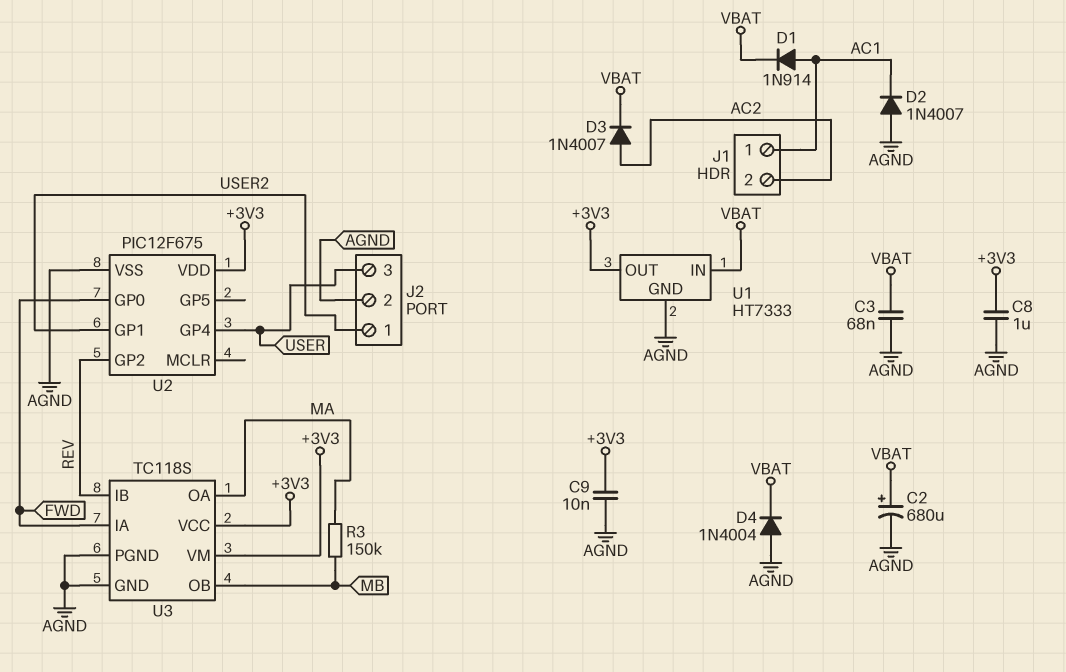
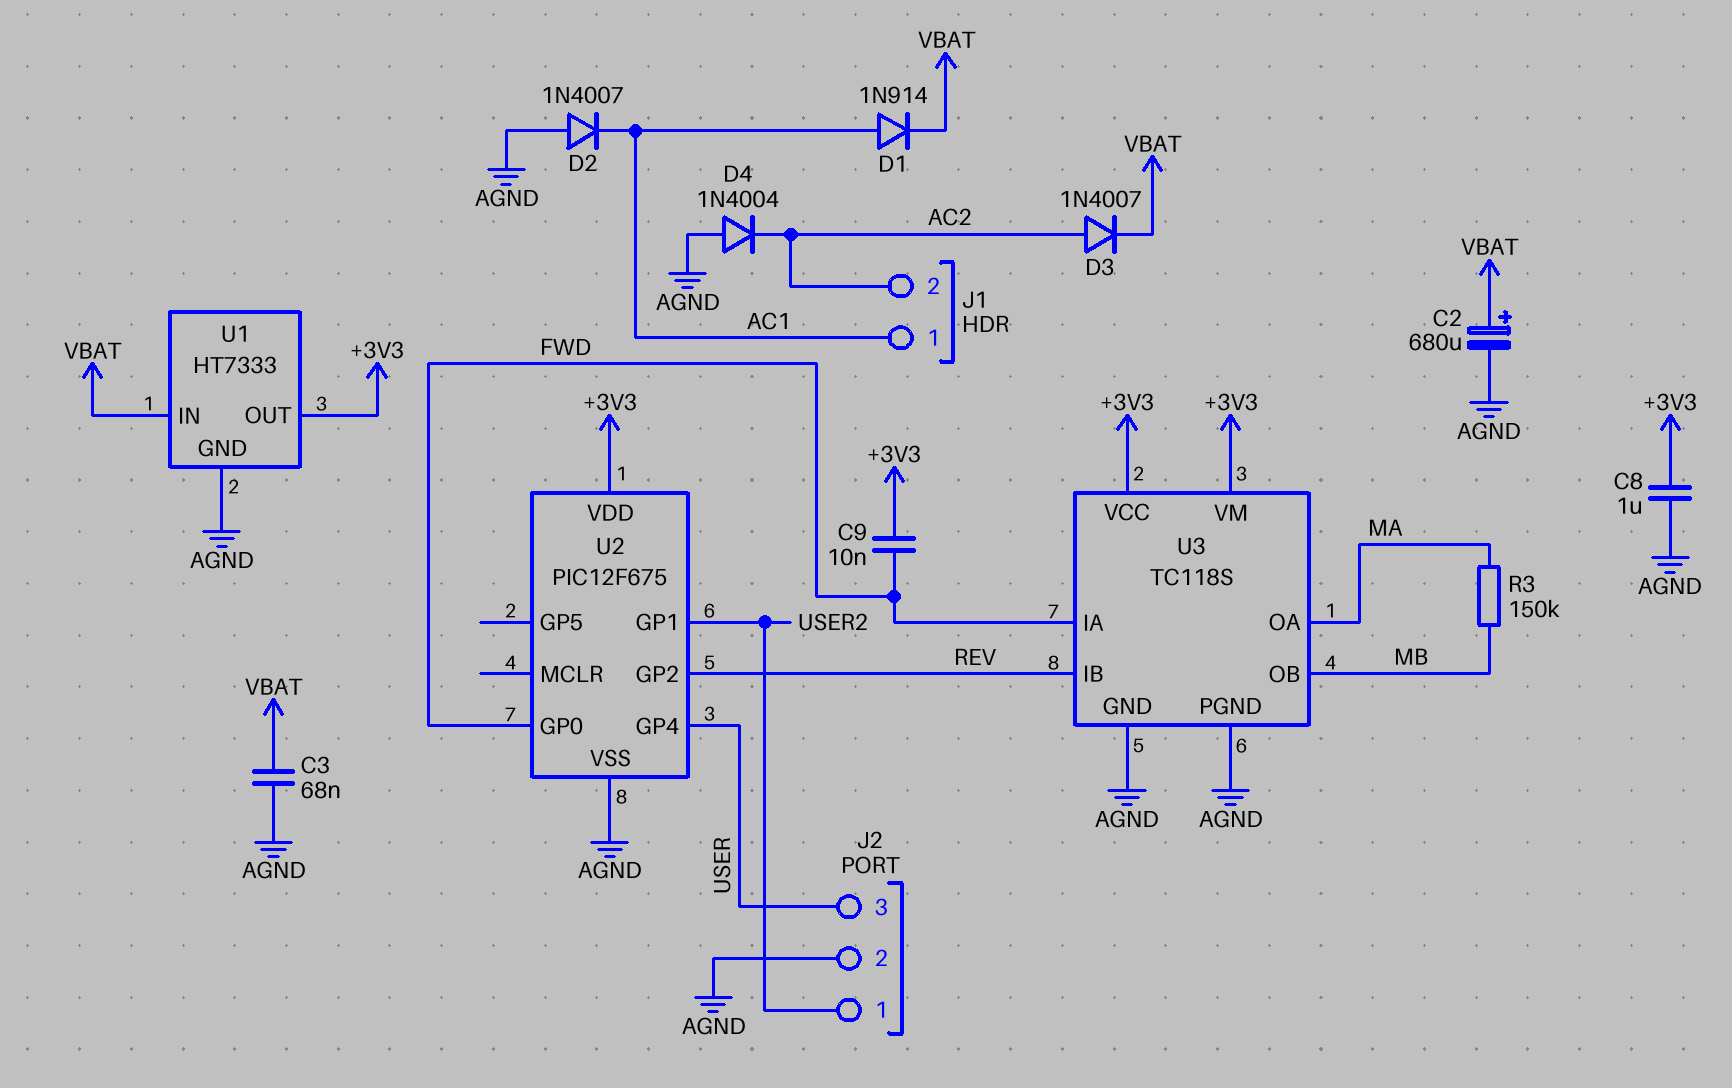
C9: 10nF (+3V3, AGND) -> 10nF (+3V3, FWD)
D4: diode 1N4004 (A AGND, K VBAT) -> diode 1N4004 (A AGND, K AC2)

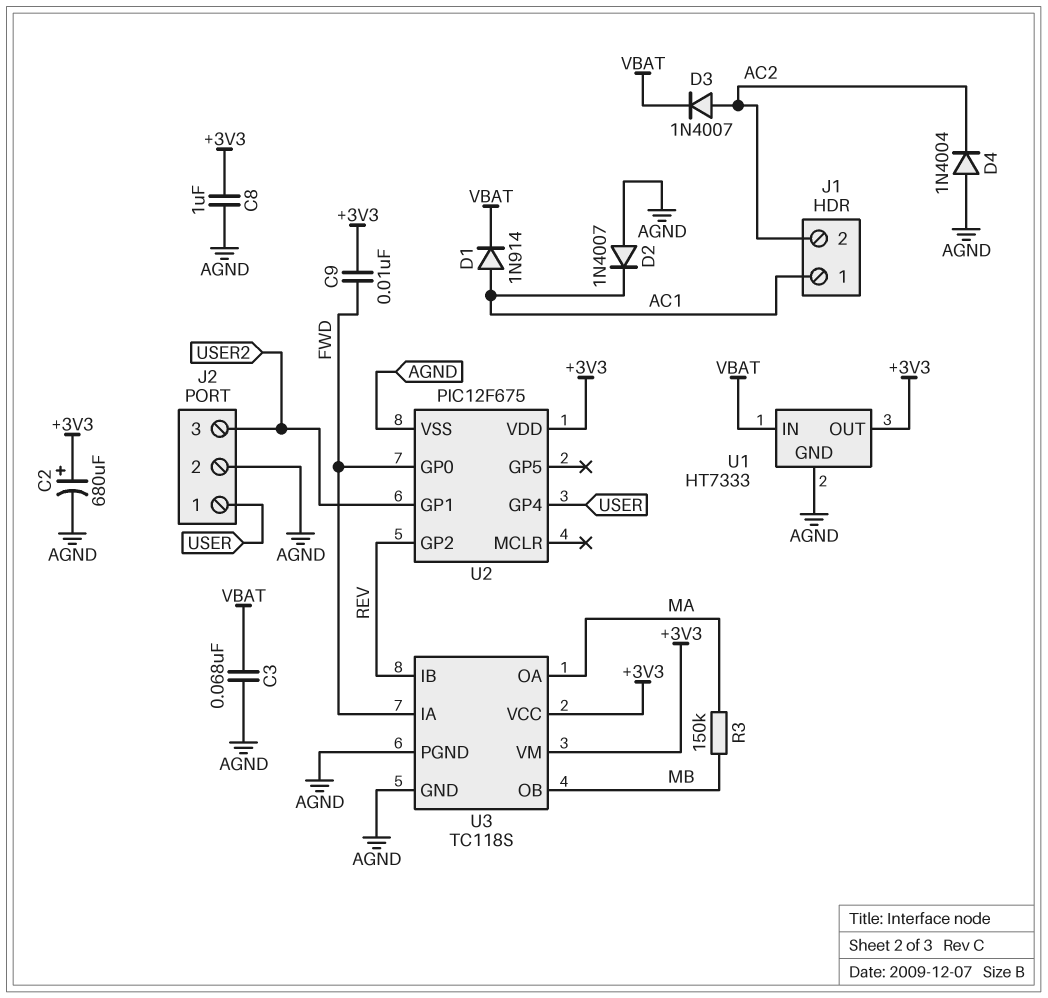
C2: 680uF (plus VBAT, minus AGND) -> 680uF (plus +3V3, minus AGND)
J2 pin 1: USER2 -> USER
J2 pin 3: USER -> USER2

